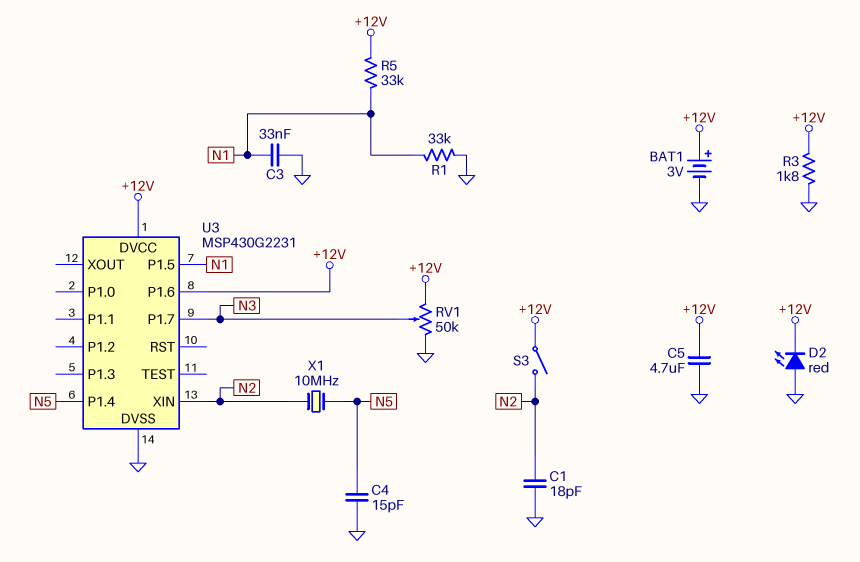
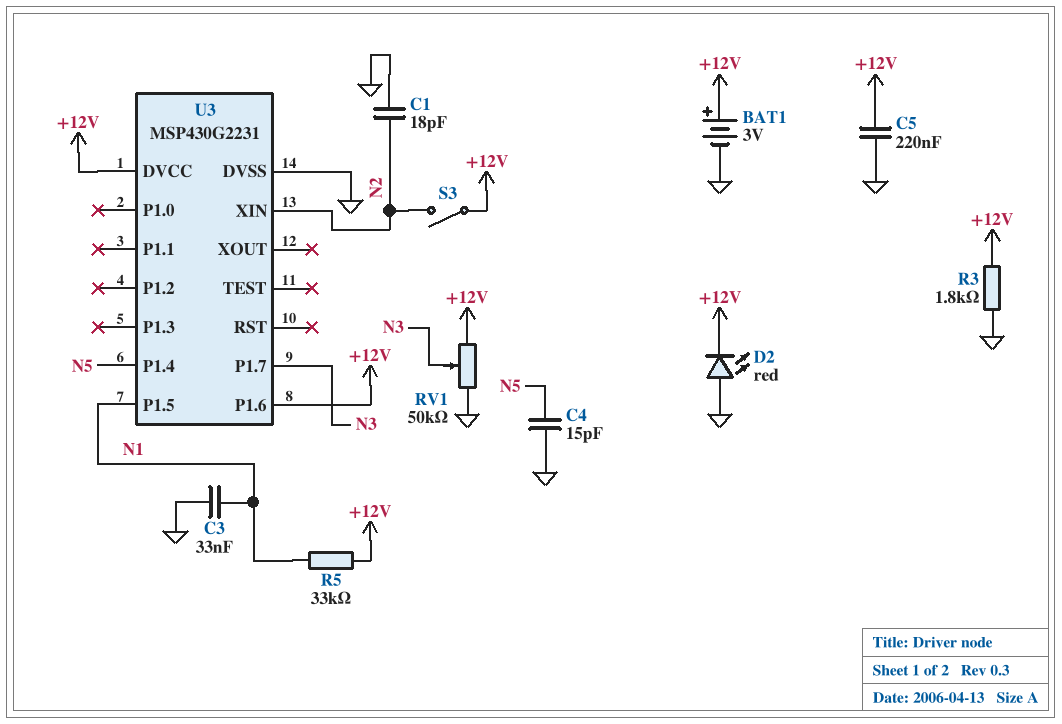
C5: 4.7uF (+12V, GND) -> 220nF (+12V, GND)
R1: 33k (GND, N1) -> none
X1: 10MHz (N2, N5) -> none

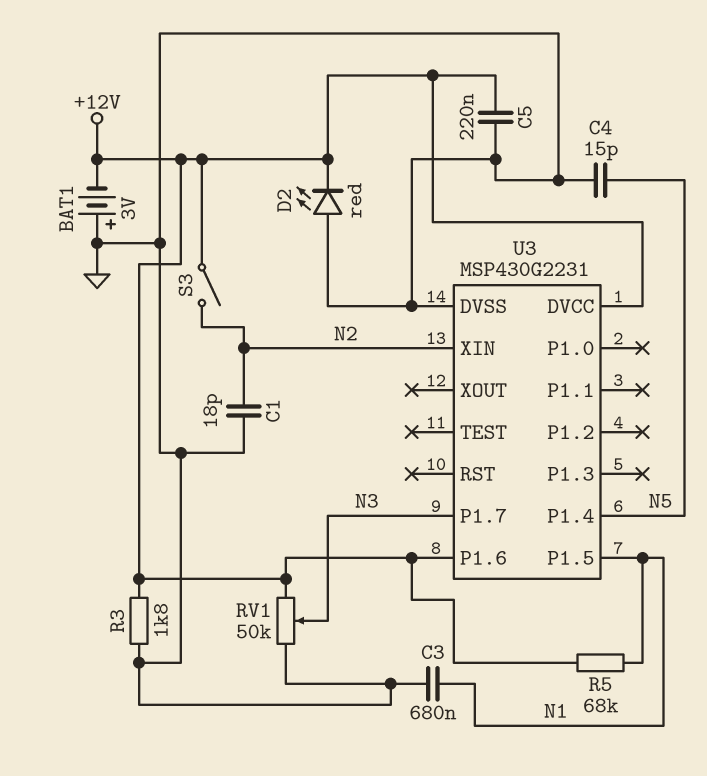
BAT1: 3V (plus +12V, minus GND) -> 3V (plus GND, minus +12V)
C3: 33nF (GND, N1) -> 680nF (GND, N1)
R5: 33k (+12V, N1) -> 68k (+12V, N1)

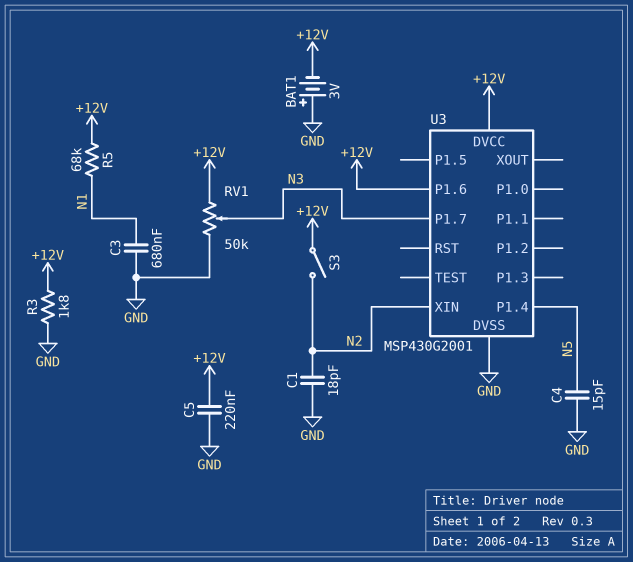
D2: LED red (A GND, K +12V) -> none
U3: MSP430G2231 -> MSP430G2001
U3 pin P1.5: N1 -> none

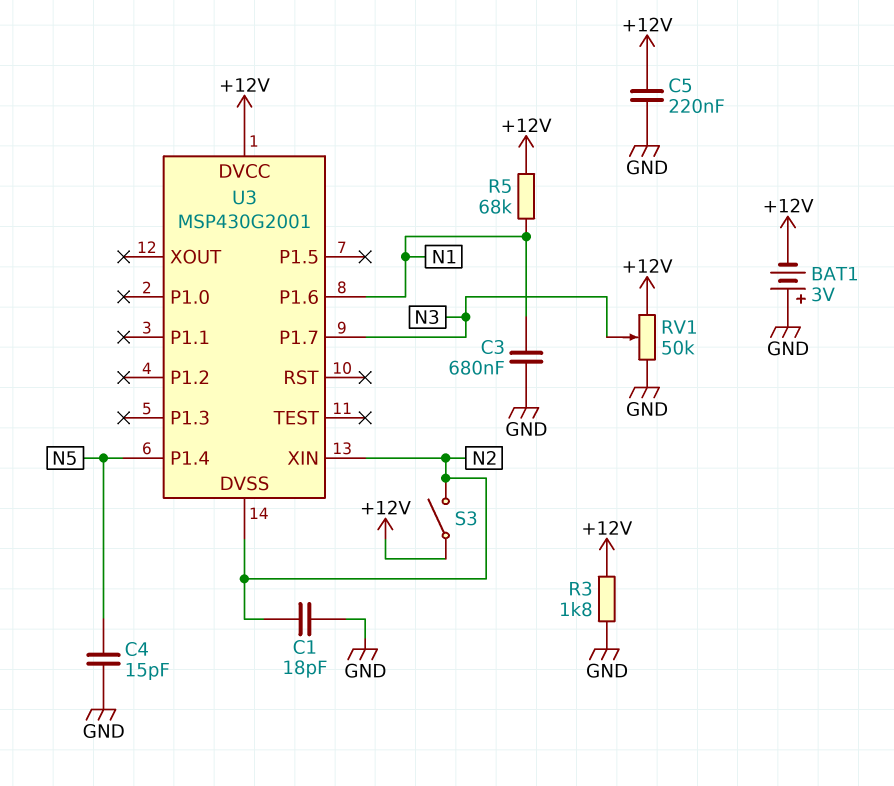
U3 pin DVSS: GND -> N2
U3 pin P1.6: +12V -> N1

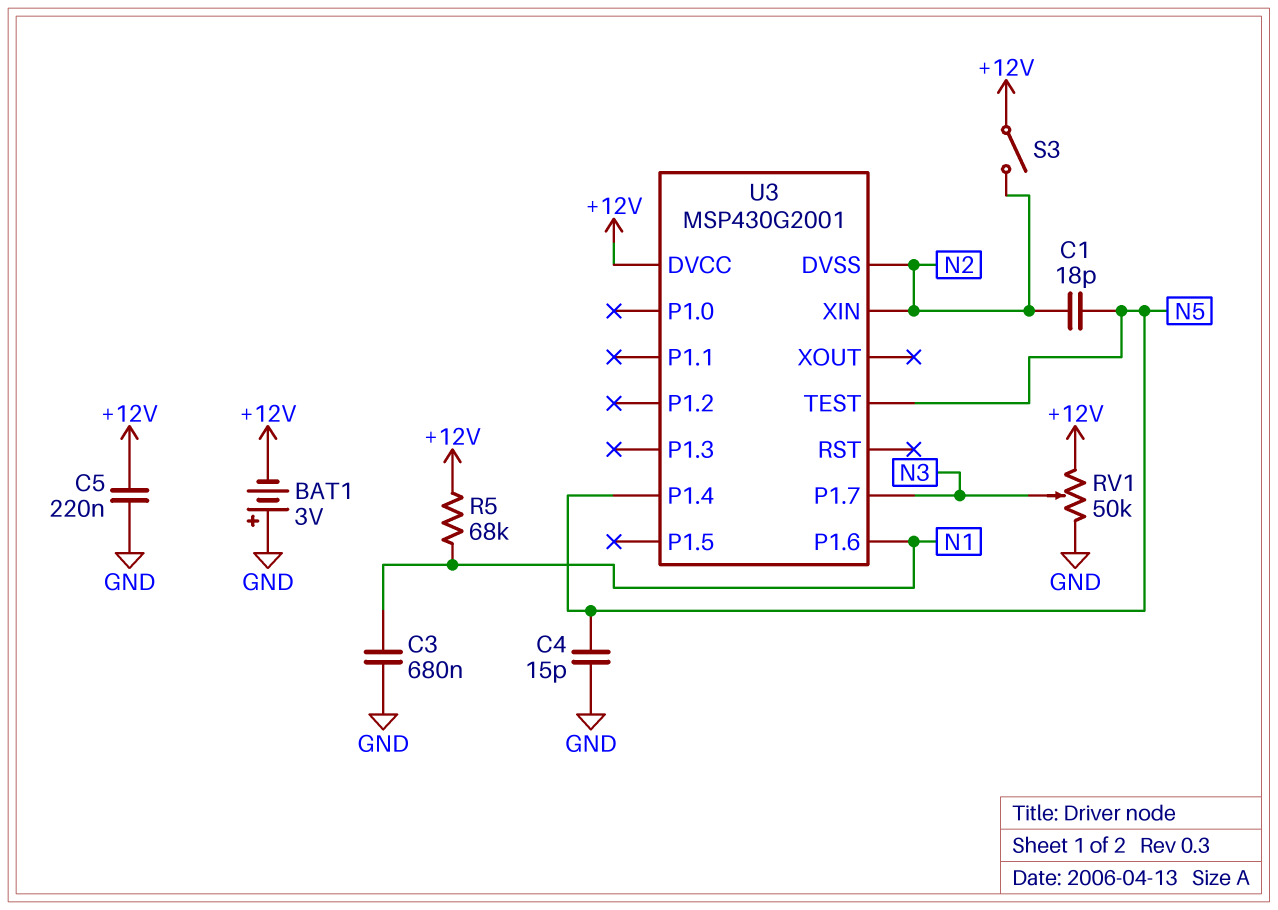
C1: 18pF (GND, N2) -> 18pF (N2, N5)
R3: 1.8k (+12V, GND) -> none
U3 pin TEST: none -> N5

